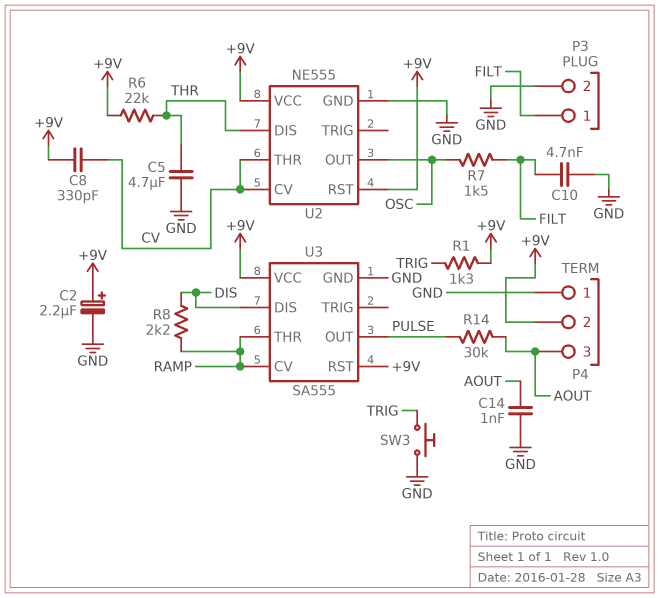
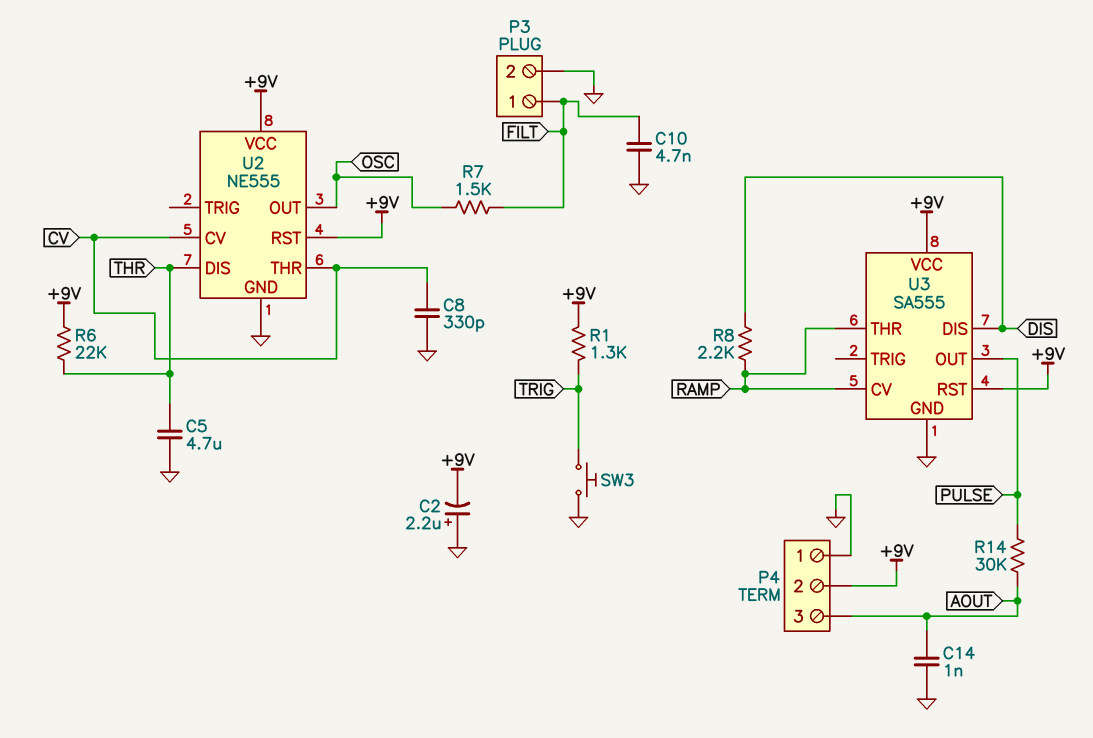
C2: 2.2uF (plus +9V, minus GND) -> 2.2uF (plus GND, minus +9V)
C8: 330pF (+9V, CV) -> 330pF (CV, GND)

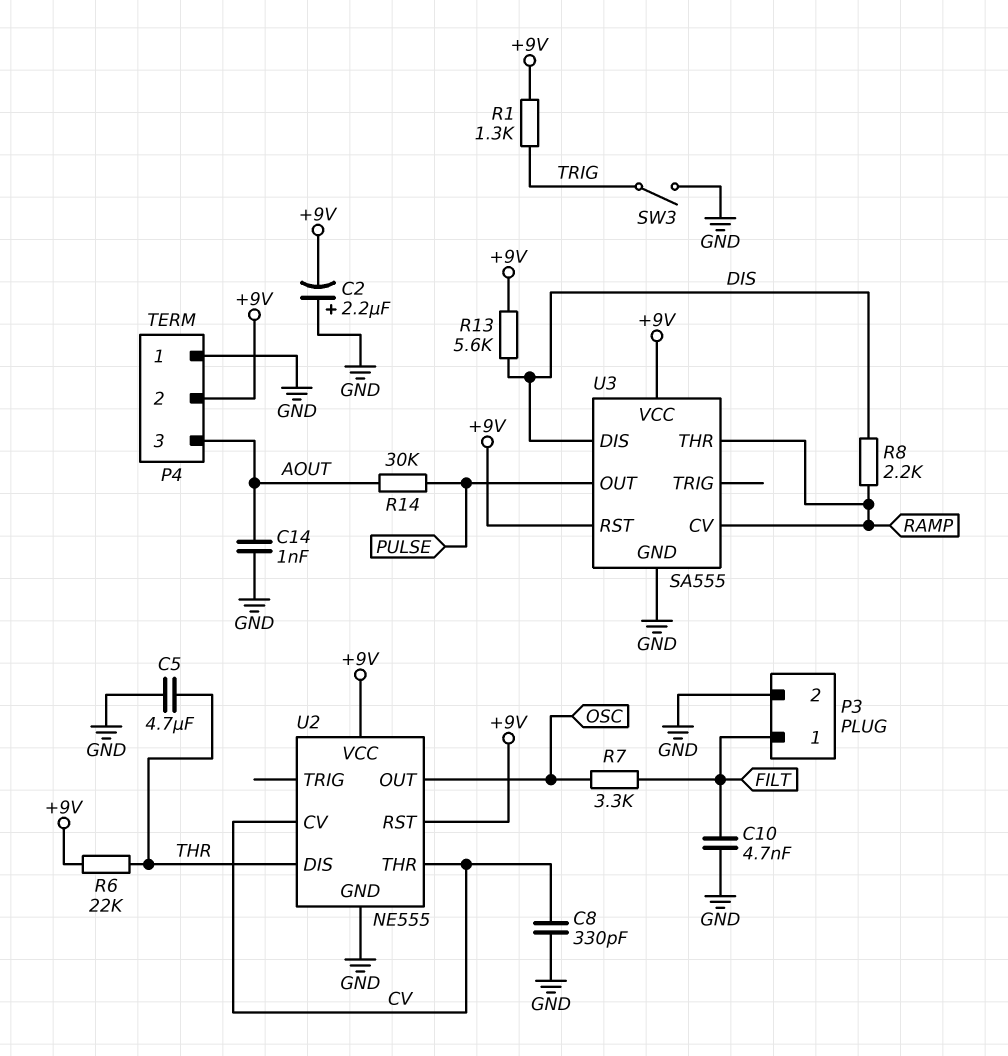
R7: 1.5k (FILT, OSC) -> 3.3k (FILT, OSC)
R13: none -> 5.6k (+9V, DIS)
SW3: button (GND, TRIG) -> switch (GND, TRIG)

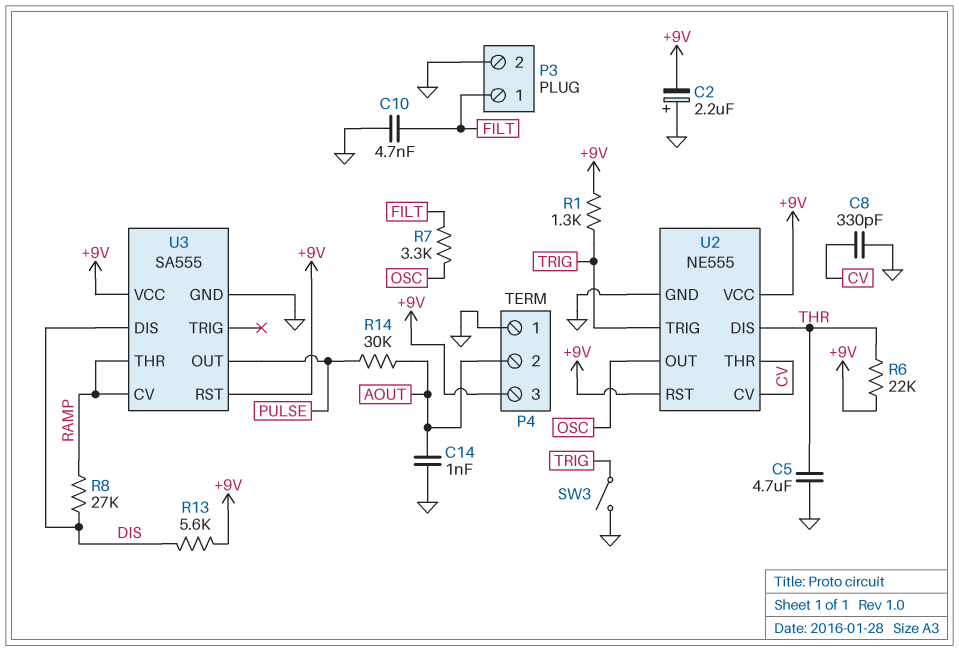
P4 pin 2: +9V -> AOUT
P4 pin 3: AOUT -> +9V
R8: 2.2k (DIS, RAMP) -> 27k (DIS, RAMP)
U2 pin TRIG: none -> TRIG

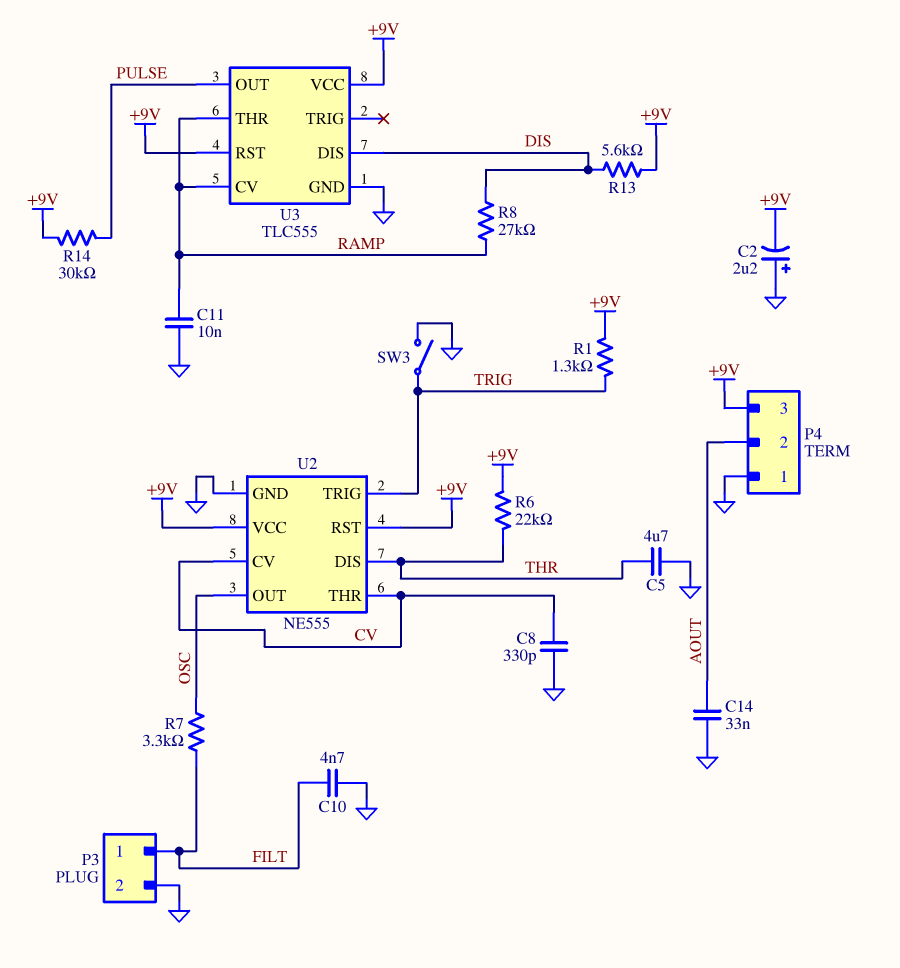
C11: none -> 10nF (GND, RAMP)
C14: 1nF (AOUT, GND) -> 33nF (AOUT, GND)
R14: 30k (AOUT, PULSE) -> 30k (+9V, PULSE)
U3: SA555 -> TLC555

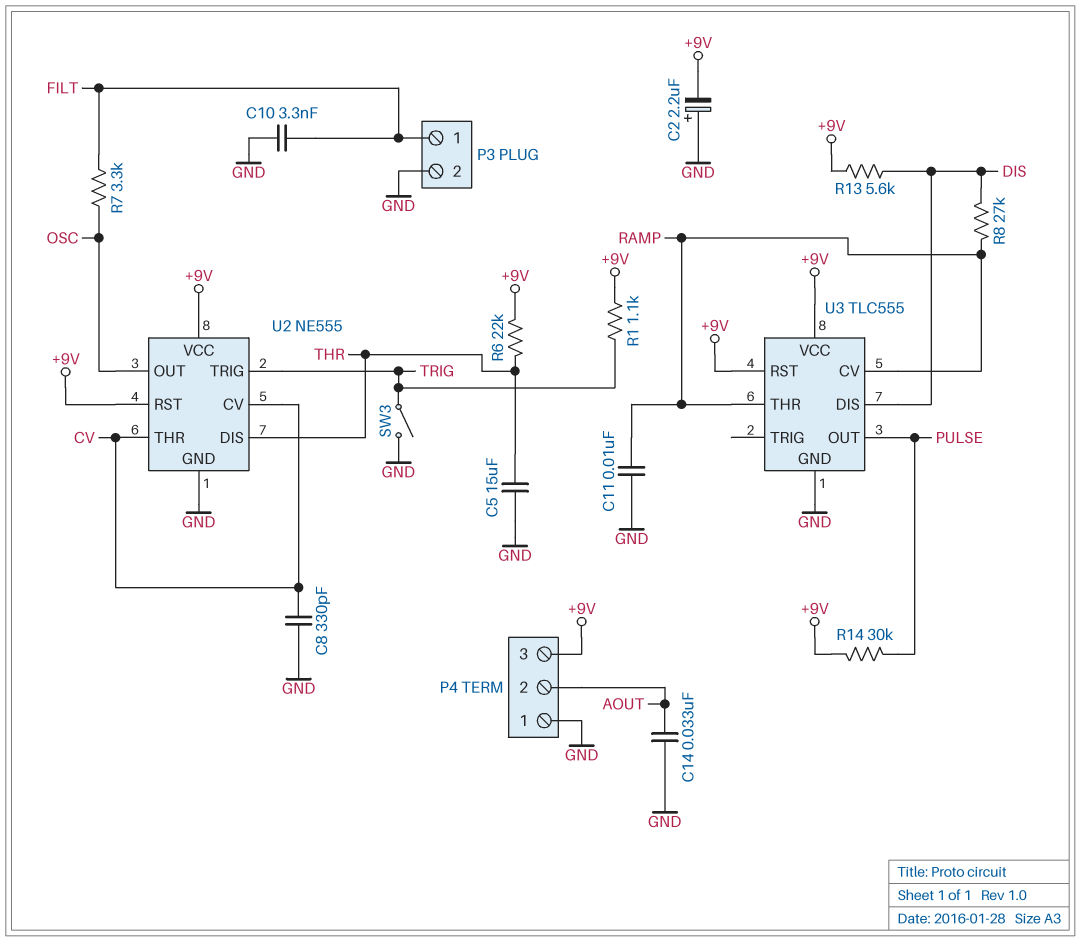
C5: 4.7uF (GND, THR) -> 15uF (GND, THR)
C10: 4.7nF (FILT, GND) -> 3.3nF (FILT, GND)
R1: 1.3k (+9V, TRIG) -> 1.1k (+9V, TRIG)

